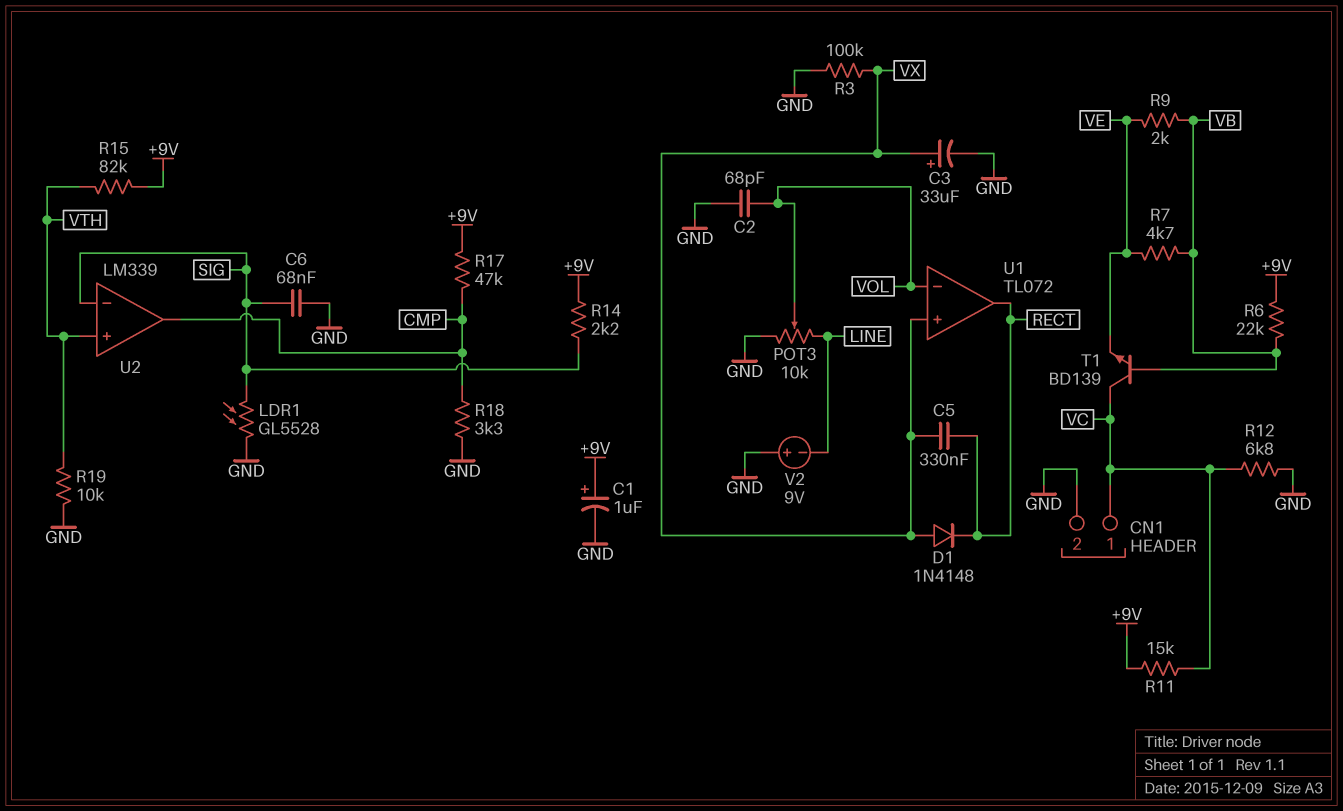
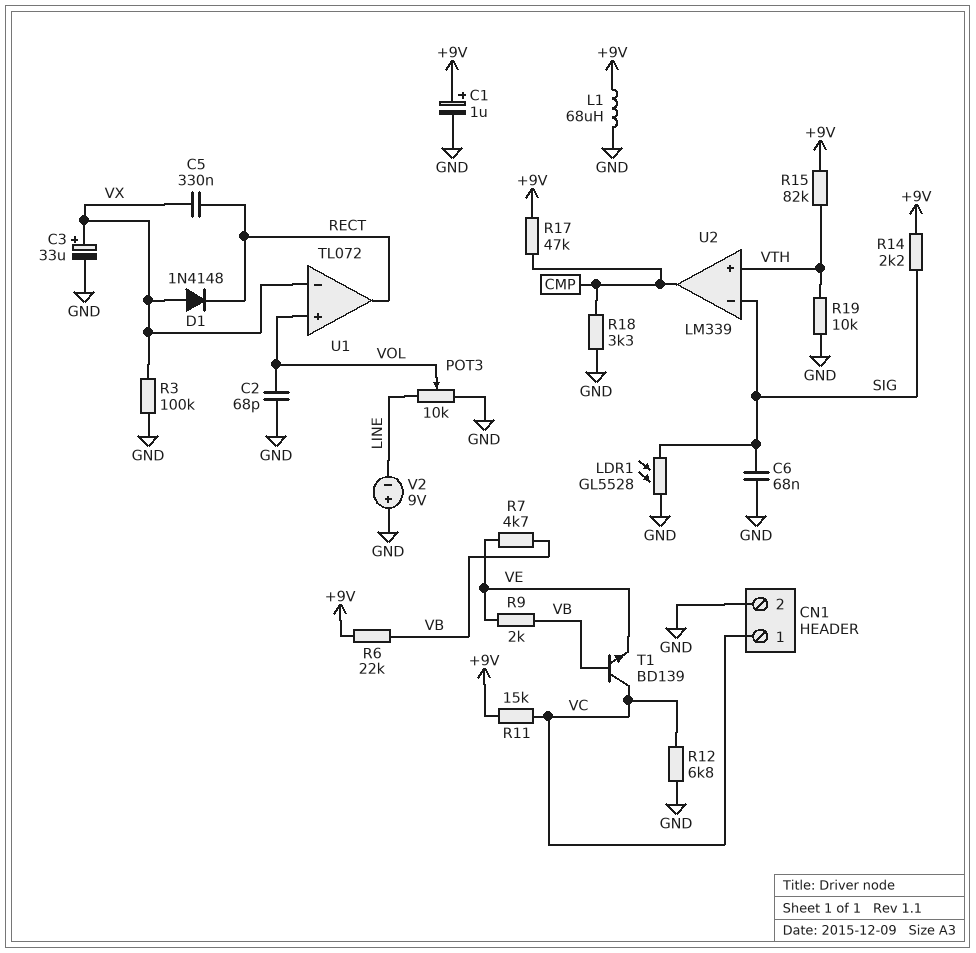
L1: none -> 68uH (+9V, GND)
U1 pin in+: VX -> VOL
U1 pin in-: VOL -> VX

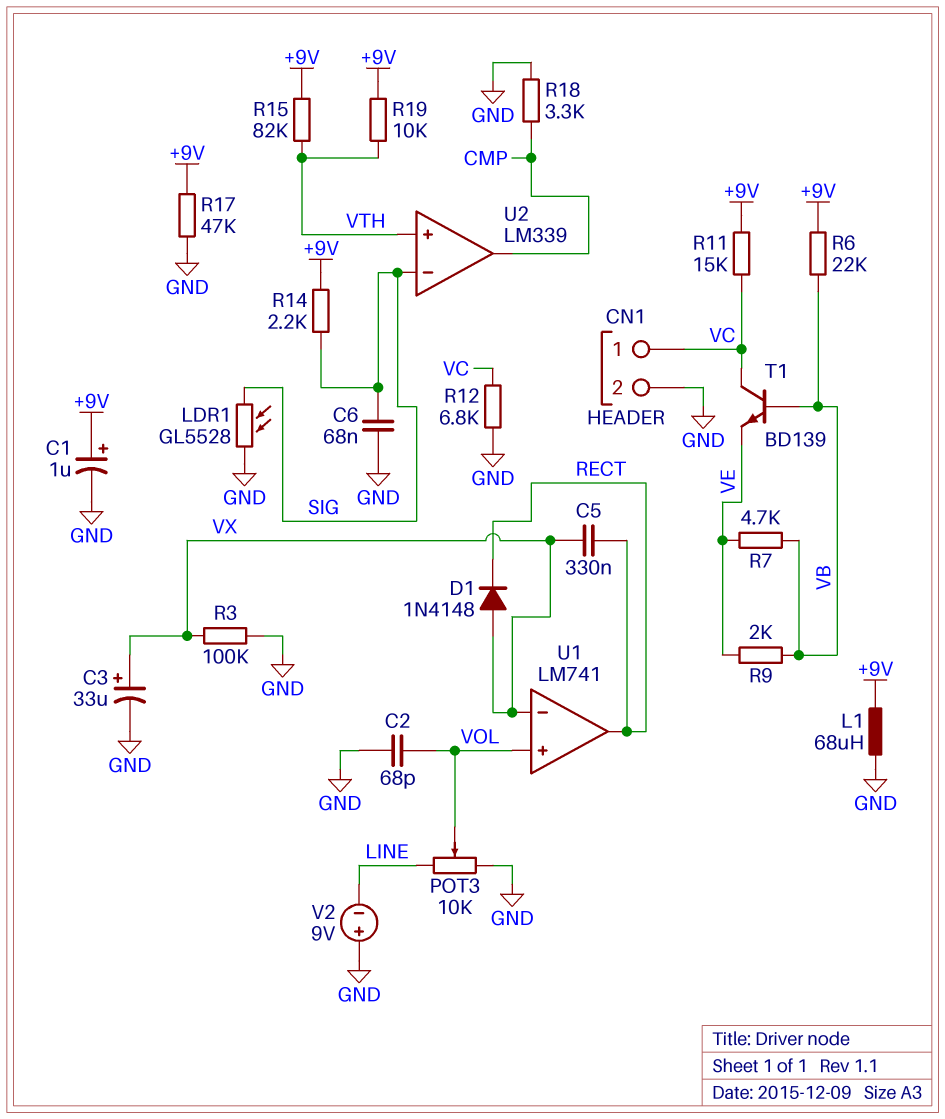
R17: 47k (+9V, CMP) -> 47k (+9V, GND)
R19: 10k (GND, VTH) -> 10k (+9V, VTH)
U1: TL072 -> LM741

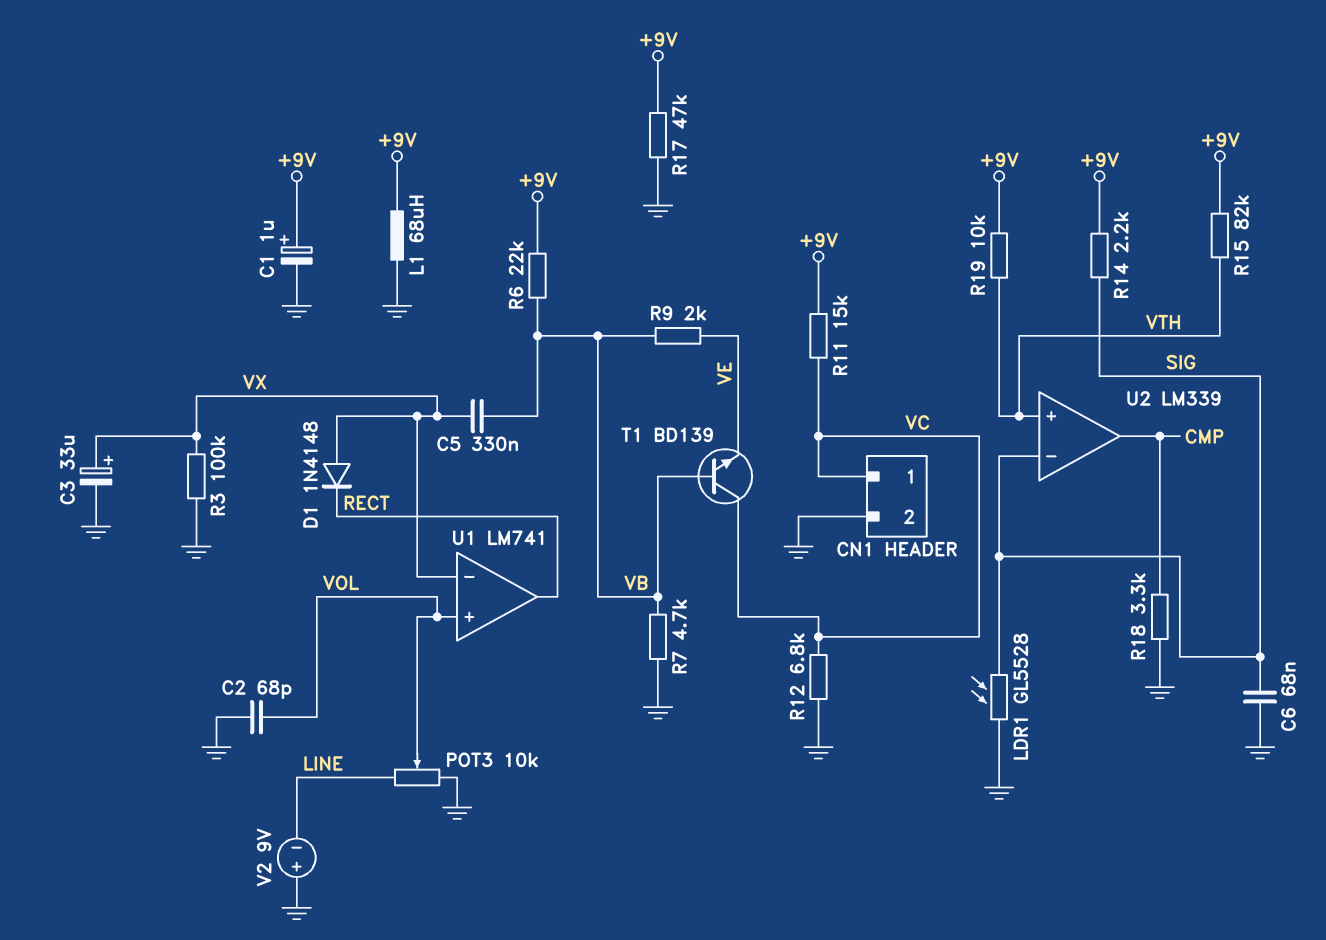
C5: 330nF (RECT, VX) -> 330nF (VB, VX)
R7: 4.7k (VB, VE) -> 4.7k (GND, VB)

